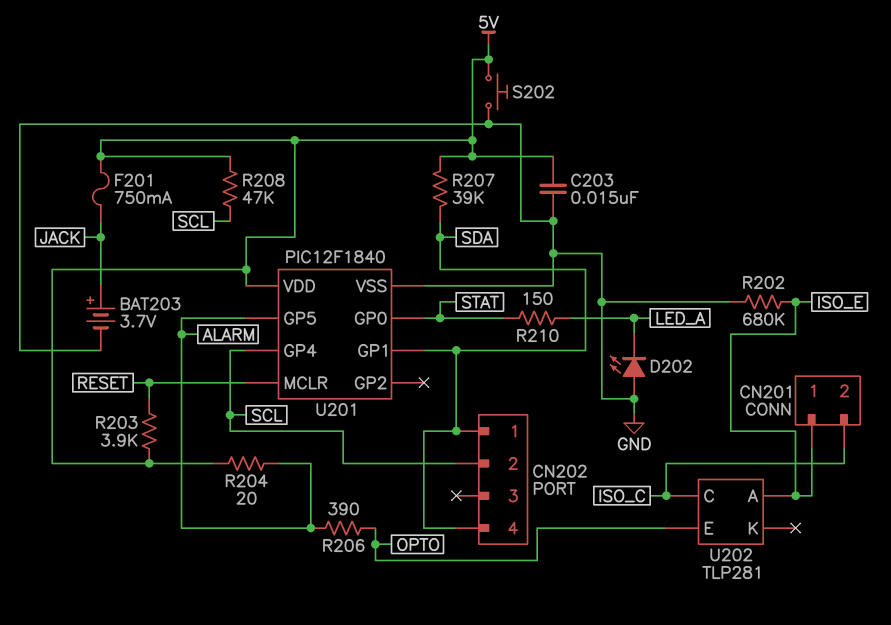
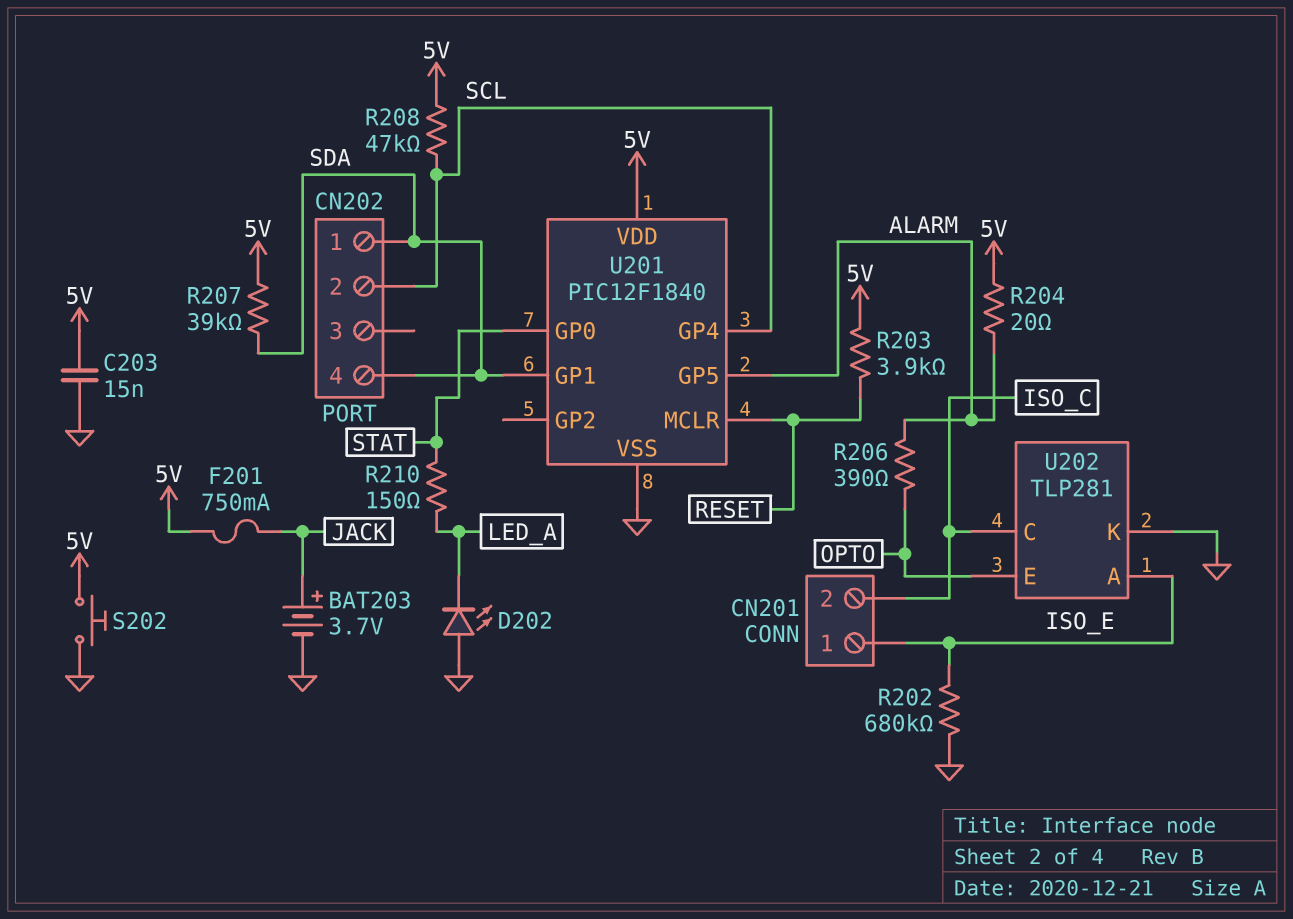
U202 pin K: none -> GND

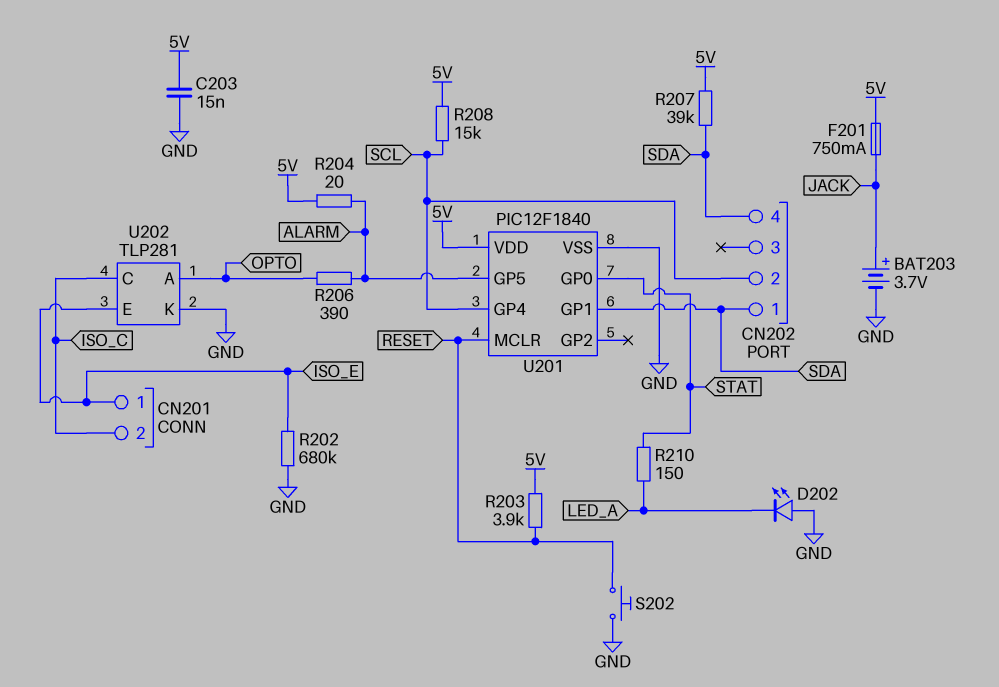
R208: 47k (5V, SCL) -> 15k (5V, SCL)
S202: button (5V, GND) -> button (GND, RESET)
U202 pin A: ISO_E -> OPTO
U202 pin E: OPTO -> ISO_E

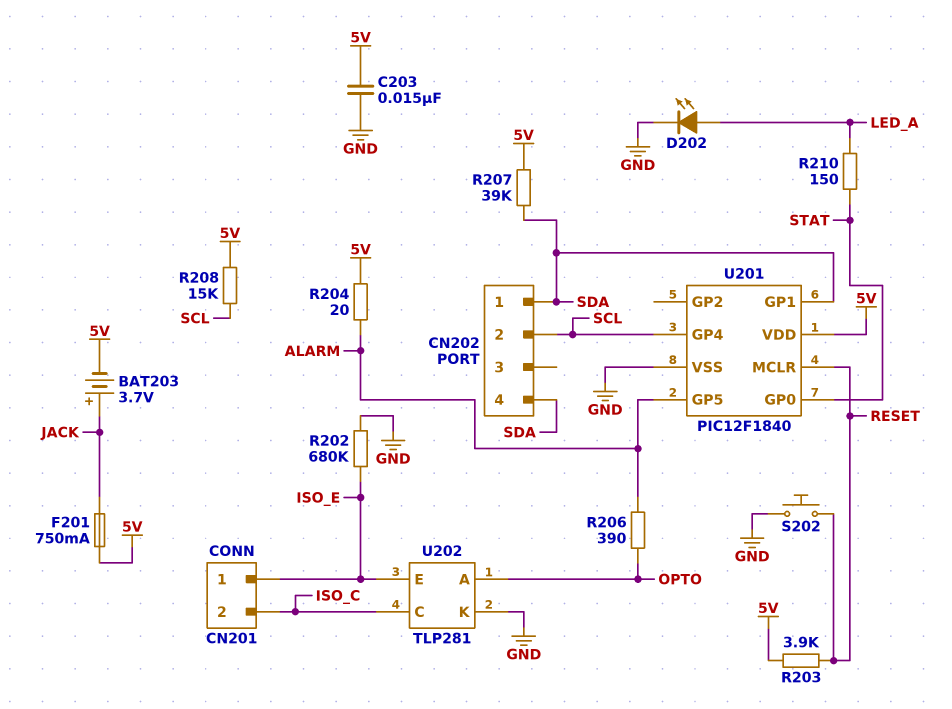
BAT203: 3.7V (plus JACK, minus GND) -> 3.7V (plus JACK, minus 5V)
D202: LED (A GND, K LED_A) -> LED (A LED_A, K GND)

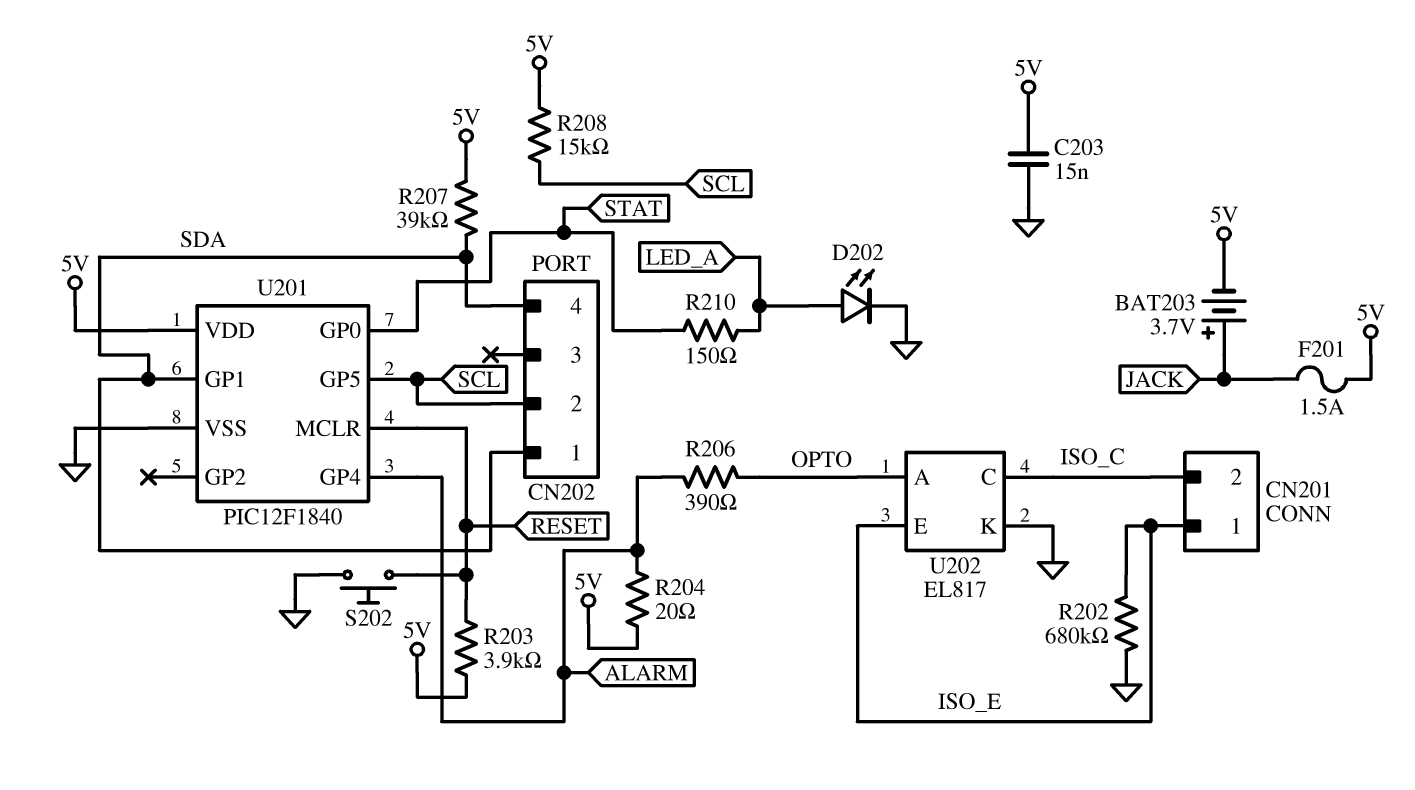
F201: 750mA (5V, JACK) -> 1.5A (5V, JACK)
U201 pin GP4: SCL -> ALARM
U201 pin GP5: ALARM -> SCL
U202: TLP281 -> EL817

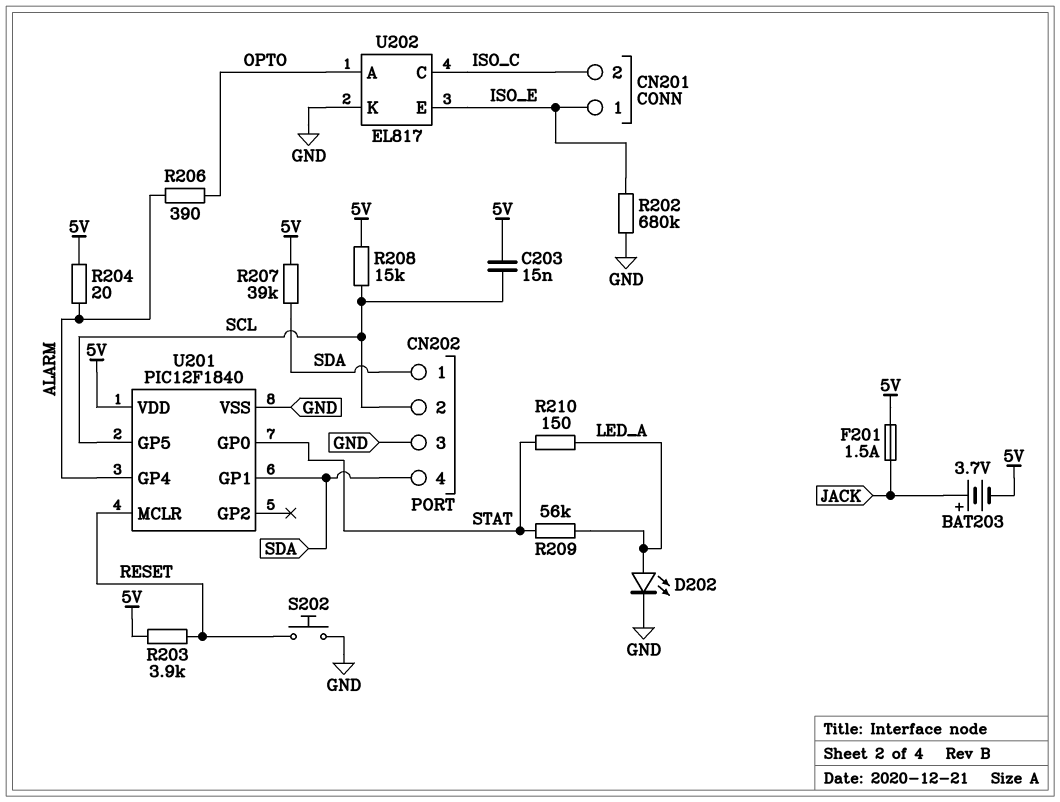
C203: 15nF (5V, GND) -> 15nF (5V, SCL)
CN202 pin 3: none -> GND
R209: none -> 56k (LED_A, STAT)

